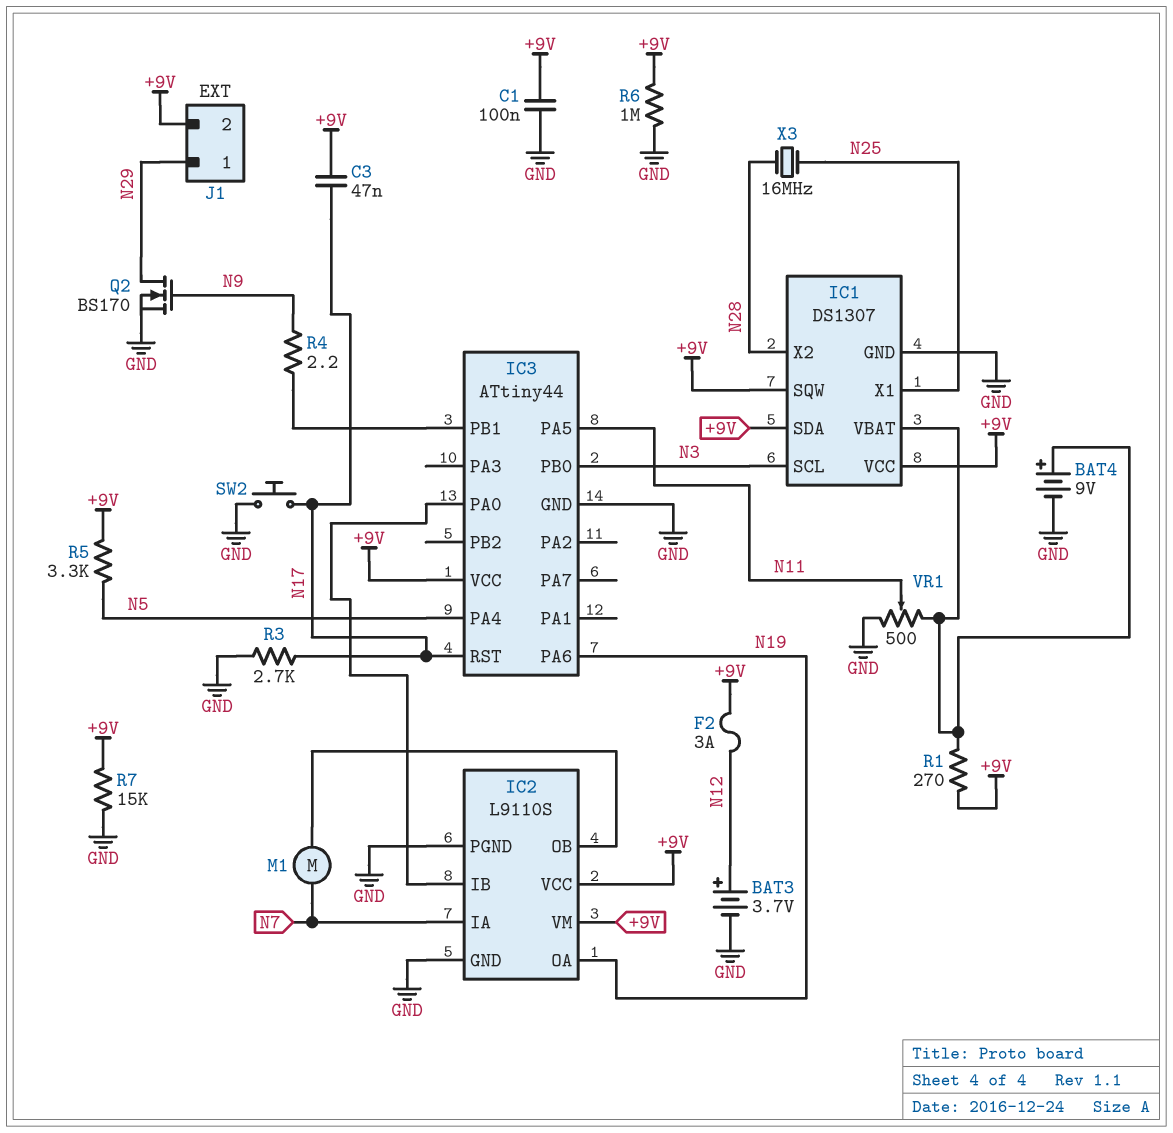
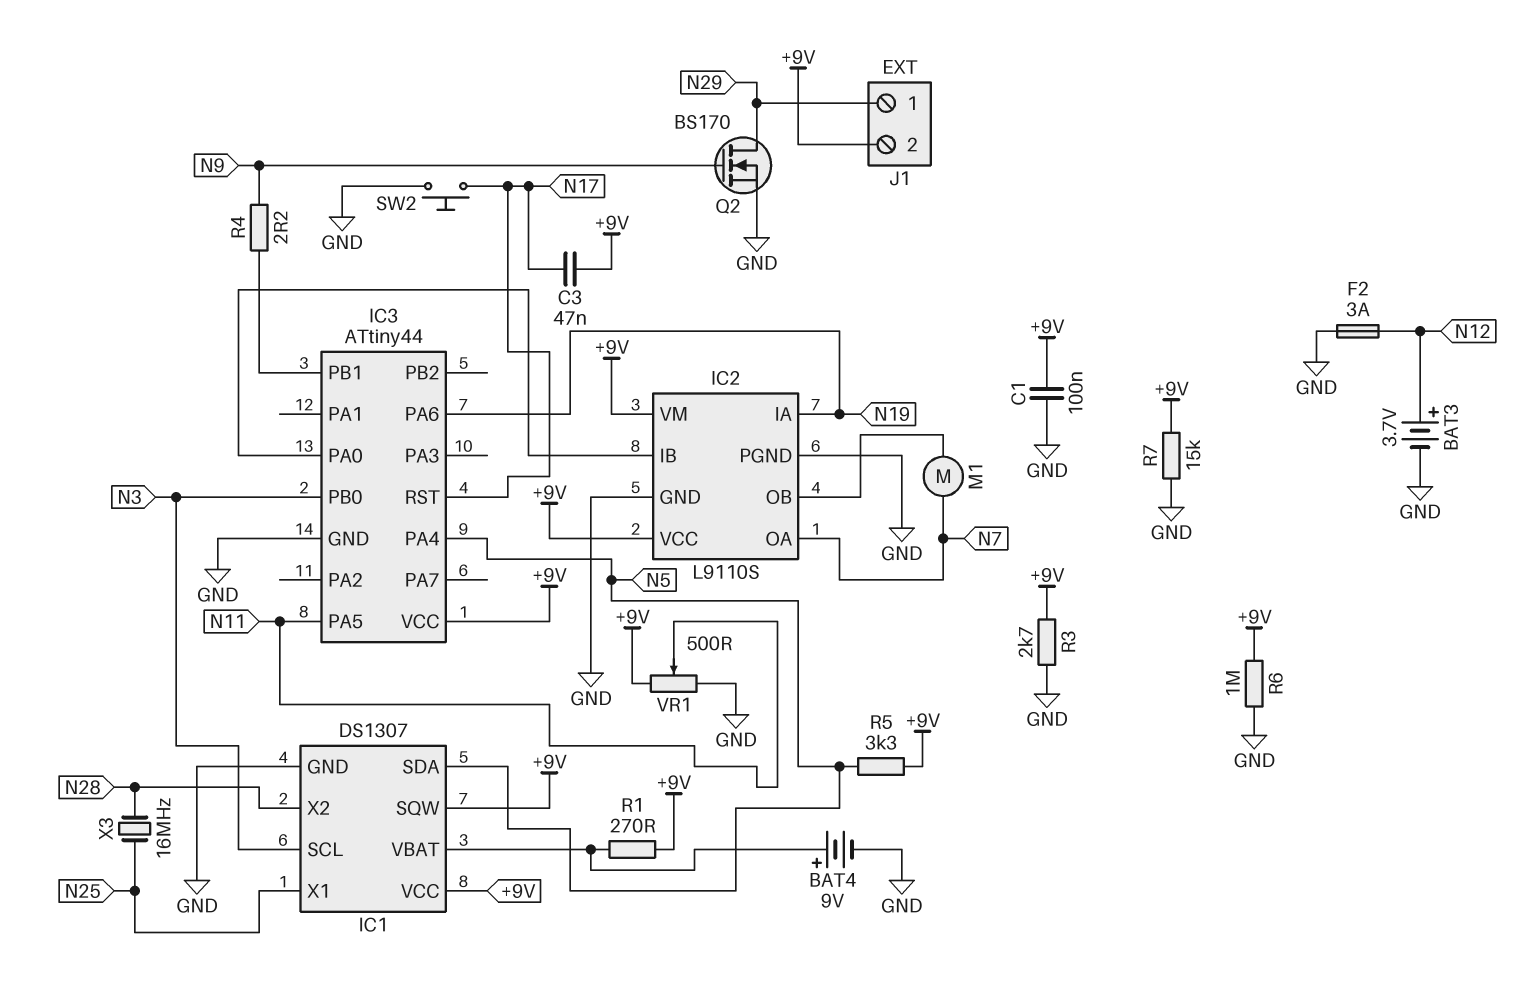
F2: 3A (+9V, N12) -> 3A (GND, N12)
IC1 pin SDA: +9V -> N5
IC2 pin IA: N7 -> N19
IC2 pin OA: N19 -> N7
R3: 2.7k (GND, N17) -> 2.7k (+9V, GND)
VR1: 500 (GND, IC1/VBAT, wiper N11) -> 500 (+9V, GND, wiper N11)

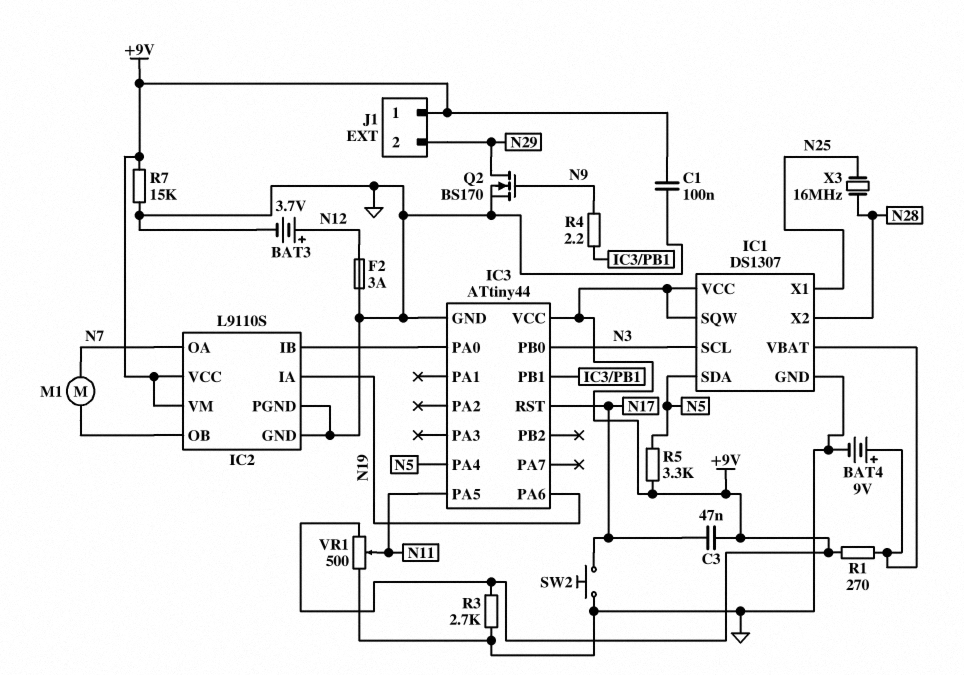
J1 pin 1: N29 -> +9V
J1 pin 2: +9V -> N29
R6: 1M (+9V, GND) -> none

